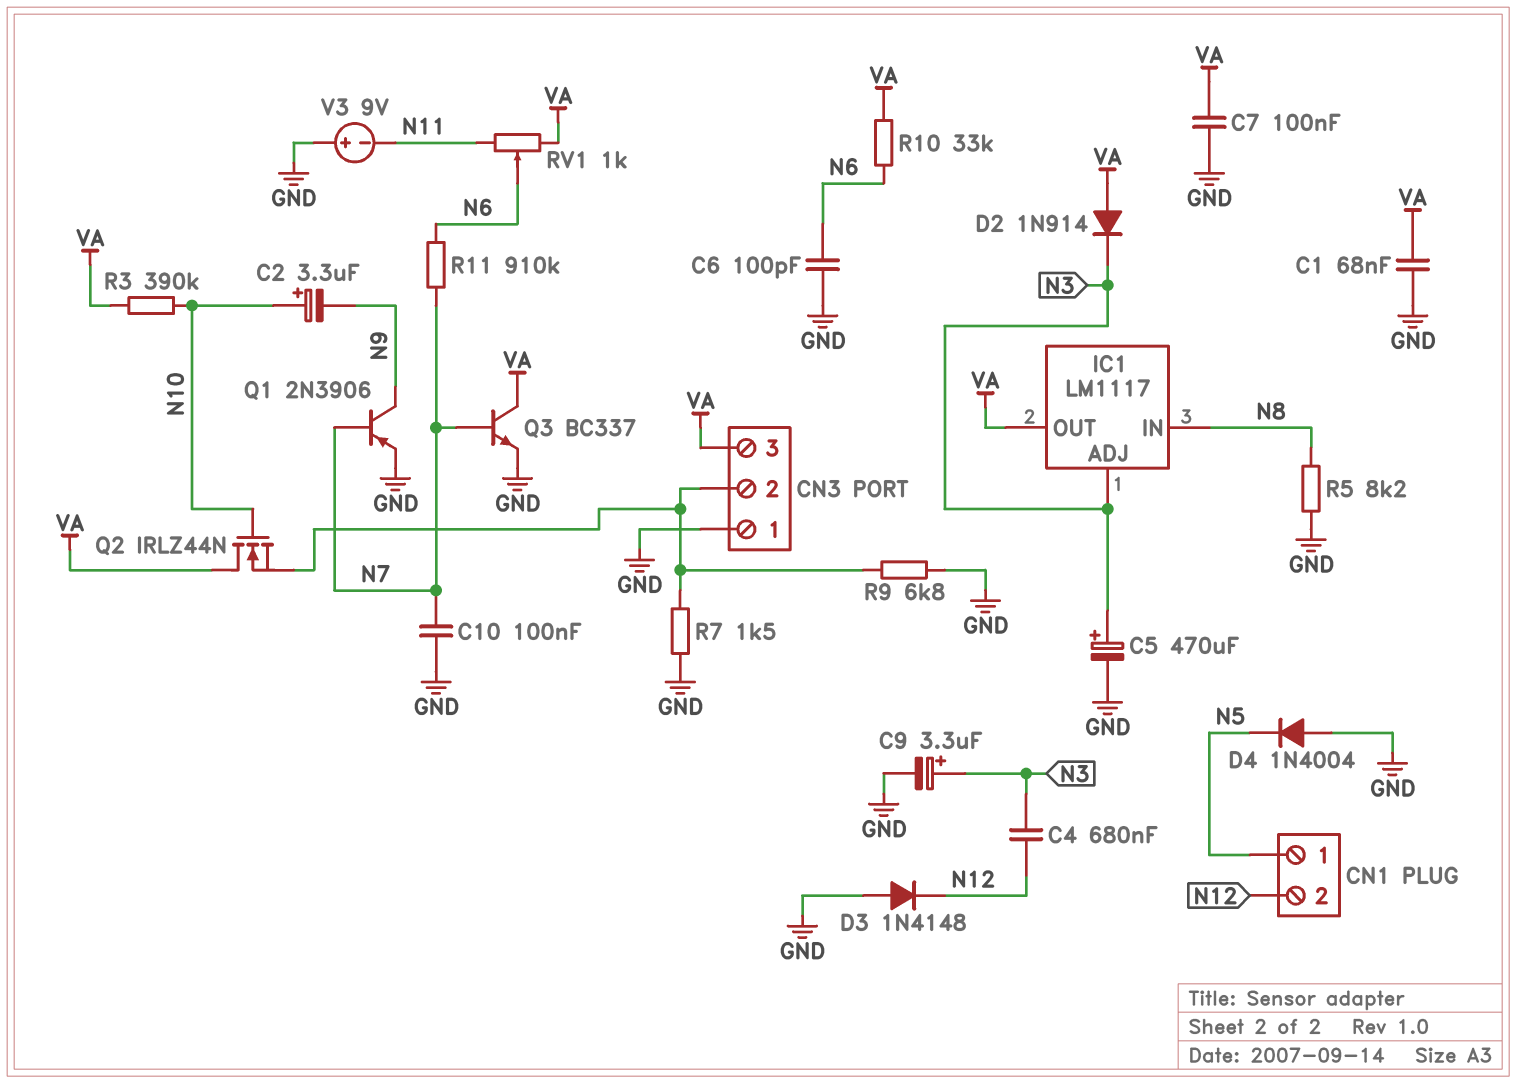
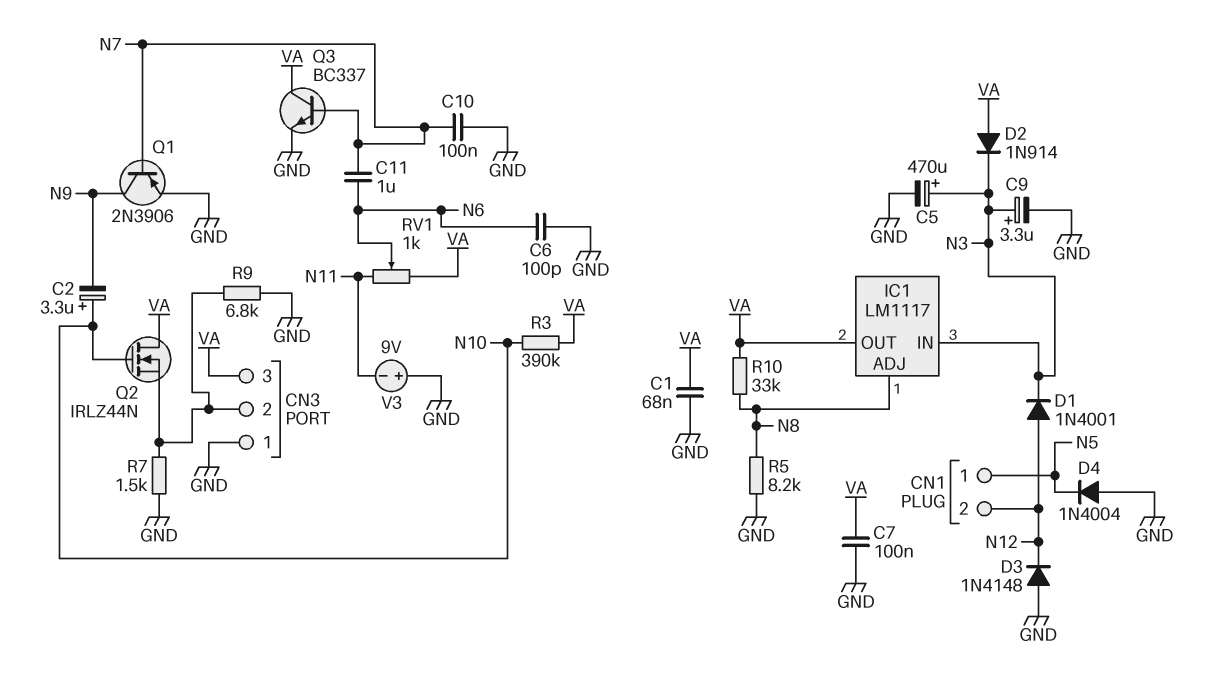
C4: 680nF (N3, N12) -> none
C11: none -> 1uF (N6, N7)
D1: none -> diode 1N4001 (A N12, K N3)
IC1 pin ADJ: N3 -> N8
IC1 pin IN: N8 -> N3
R10: 33k (N6, VA) -> 33k (N8, VA)
R11: 910k (N6, N7) -> none

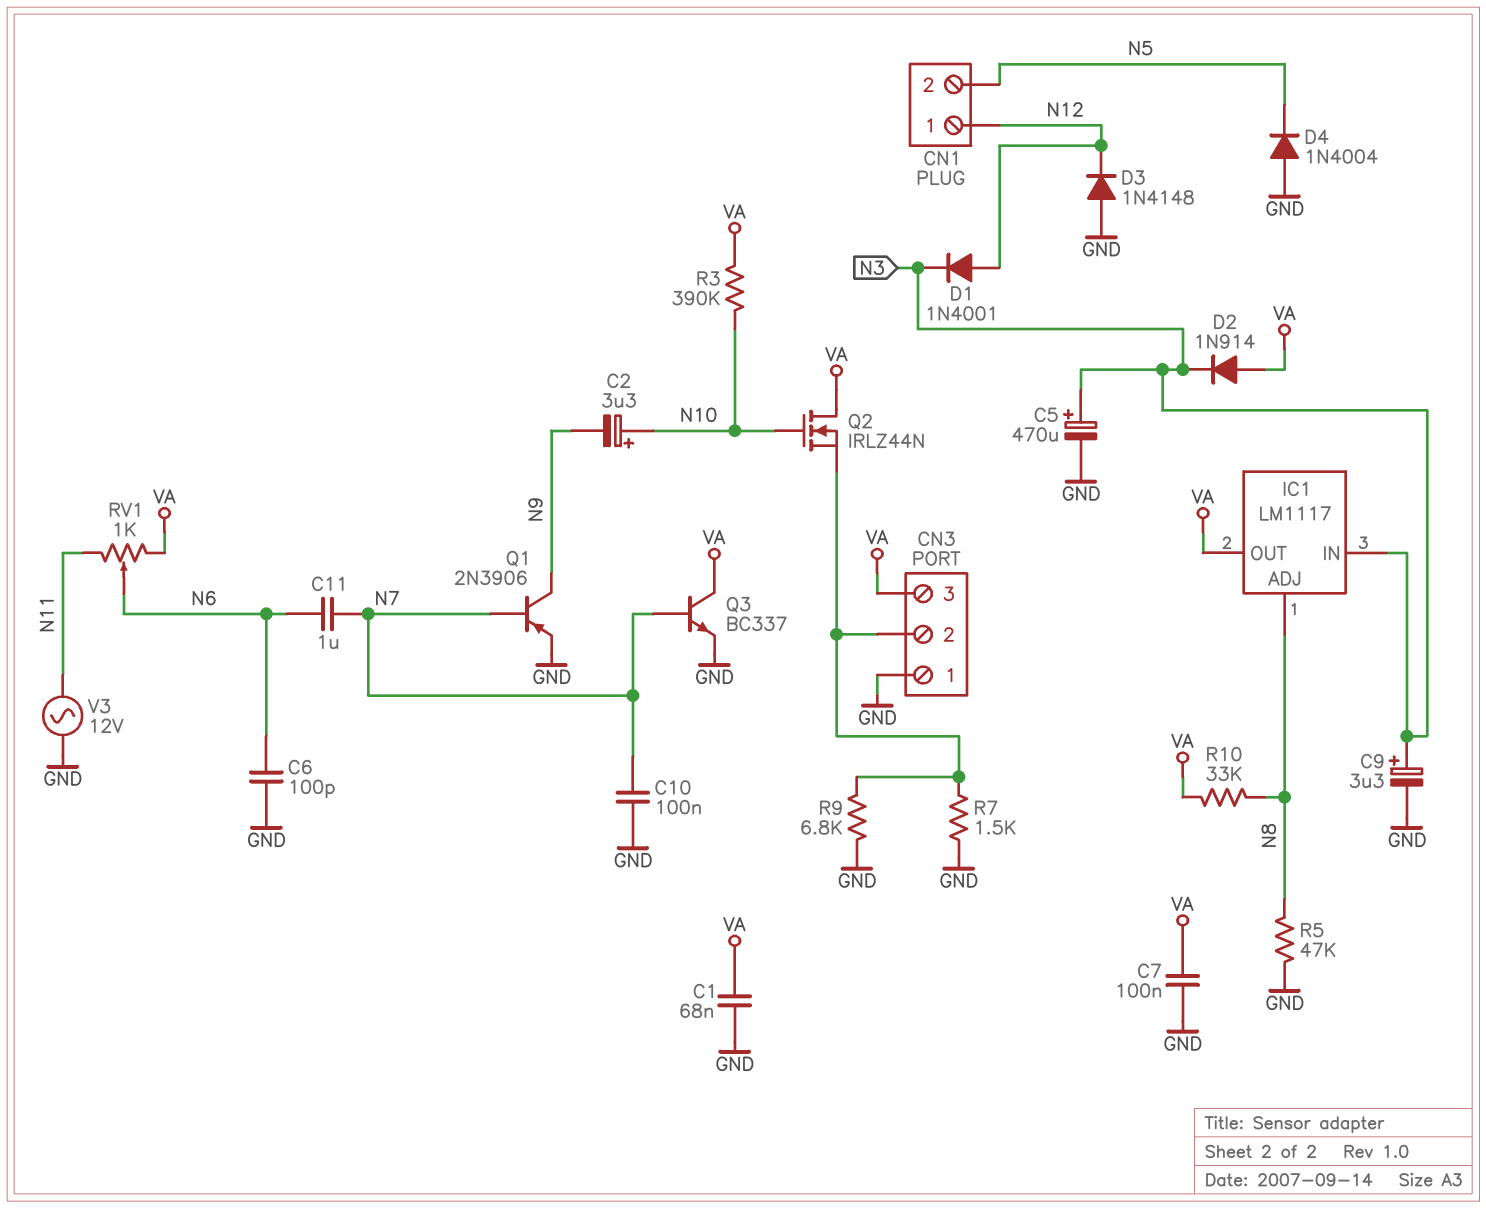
CN1 pin 1: N5 -> N12
CN1 pin 2: N12 -> N5
R5: 8.2k (GND, N8) -> 47k (GND, N8)
V3: 9V (plus GND, minus N11) -> AC 12V (GND, N11)

